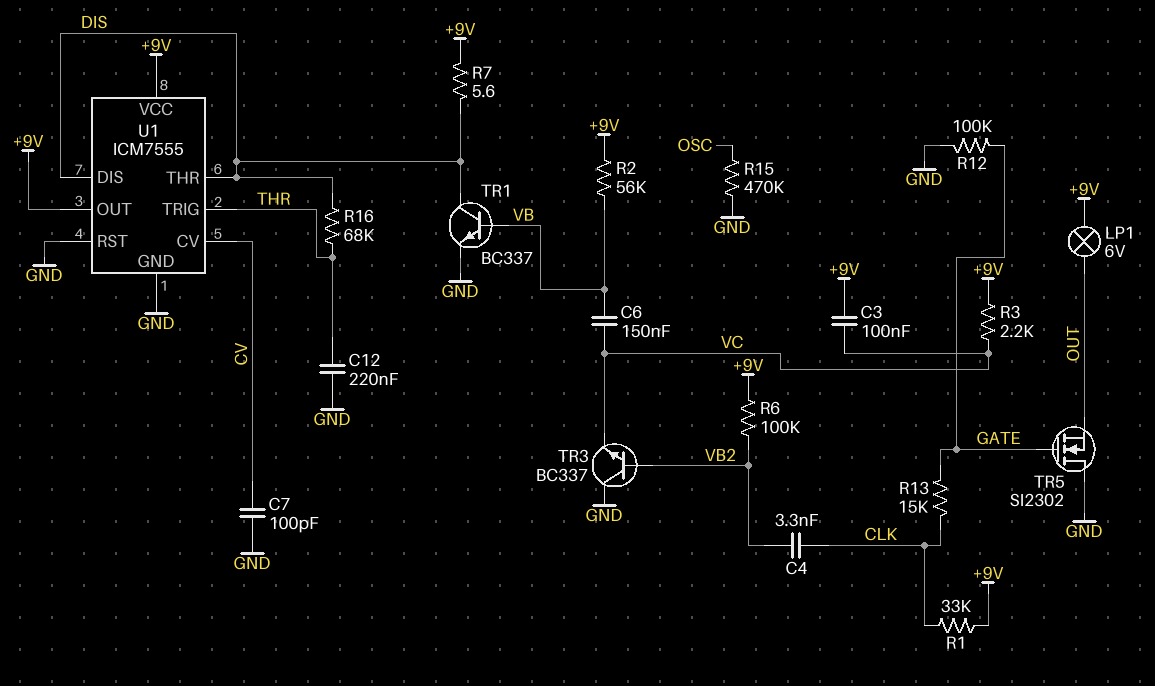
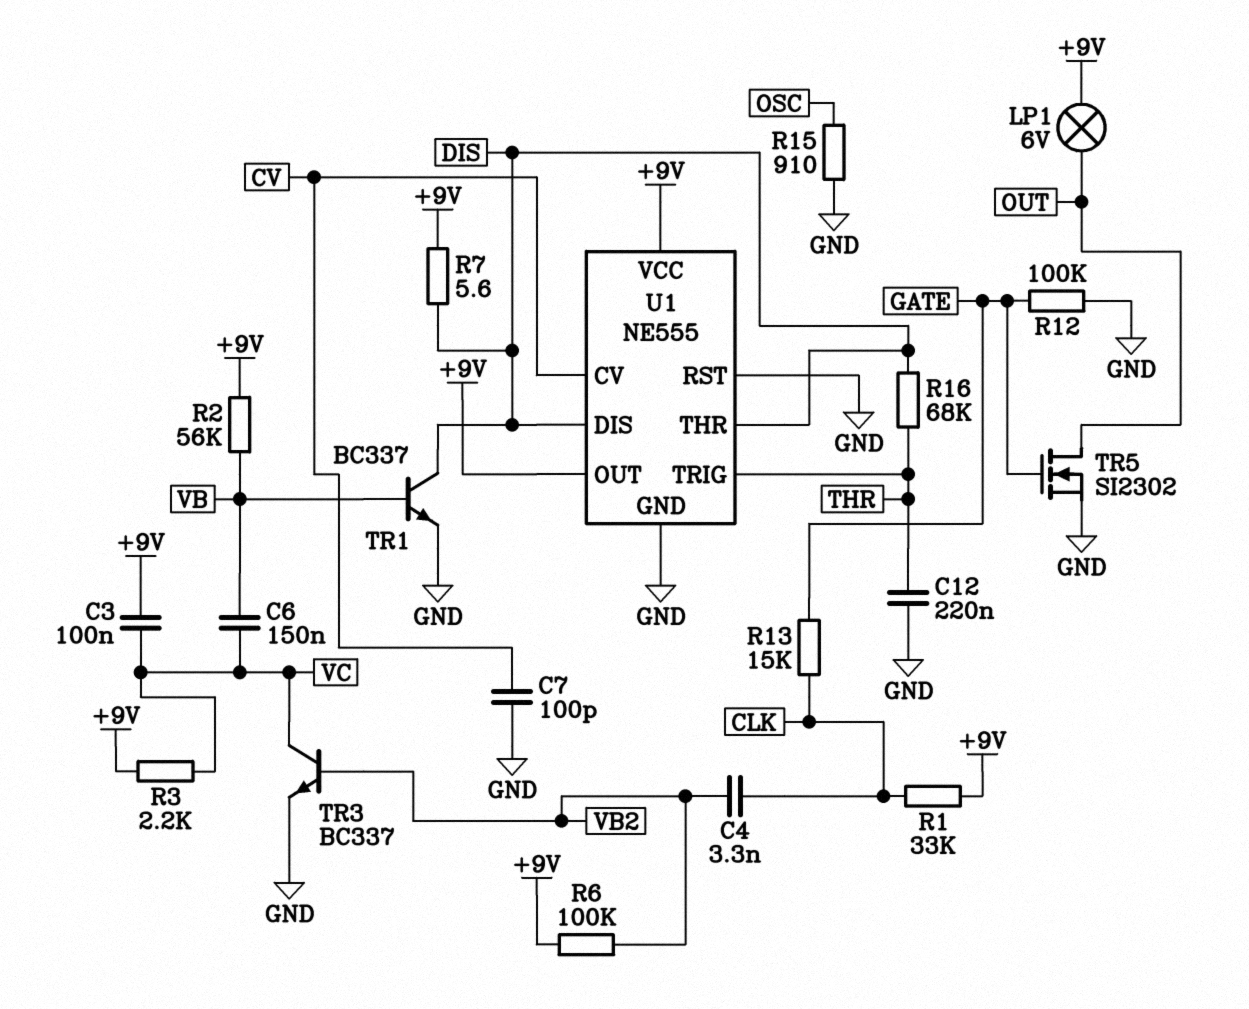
R15: 470k (GND, OSC) -> 910 (GND, OSC)
TR3: NPN BC337 (B VB2, C GND, E VC) -> NPN BC337 (B VB2, C VC, E GND)
TR5: NMOS SI2302 (G GATE, D GND, S OUT) -> NMOS SI2302 (G GATE, D OUT, S GND)
U1: ICM7555 -> NE555

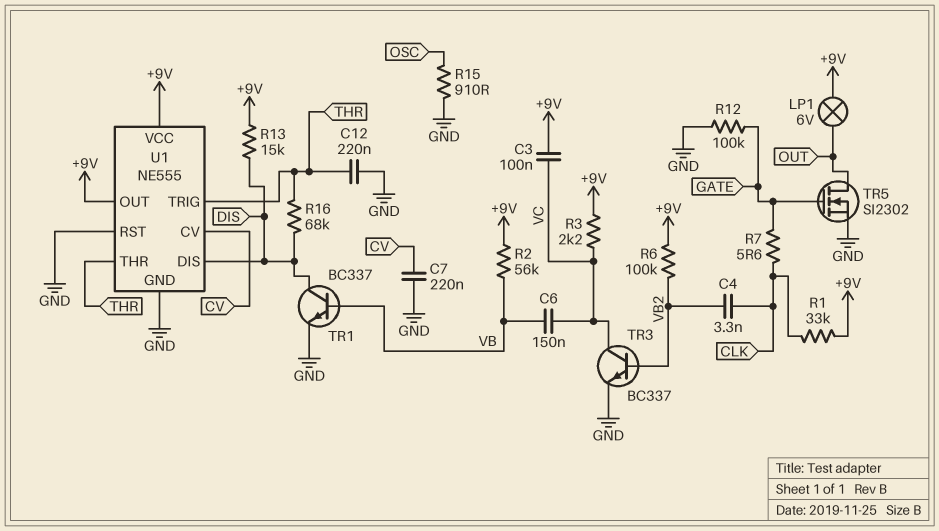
C7: 100pF (CV, GND) -> 220nF (CV, GND)
R7: 5.6 (+9V, DIS) -> 5.6 (CLK, GATE)
R13: 15k (CLK, GATE) -> 15k (+9V, DIS)
U1 pin THR: DIS -> THR

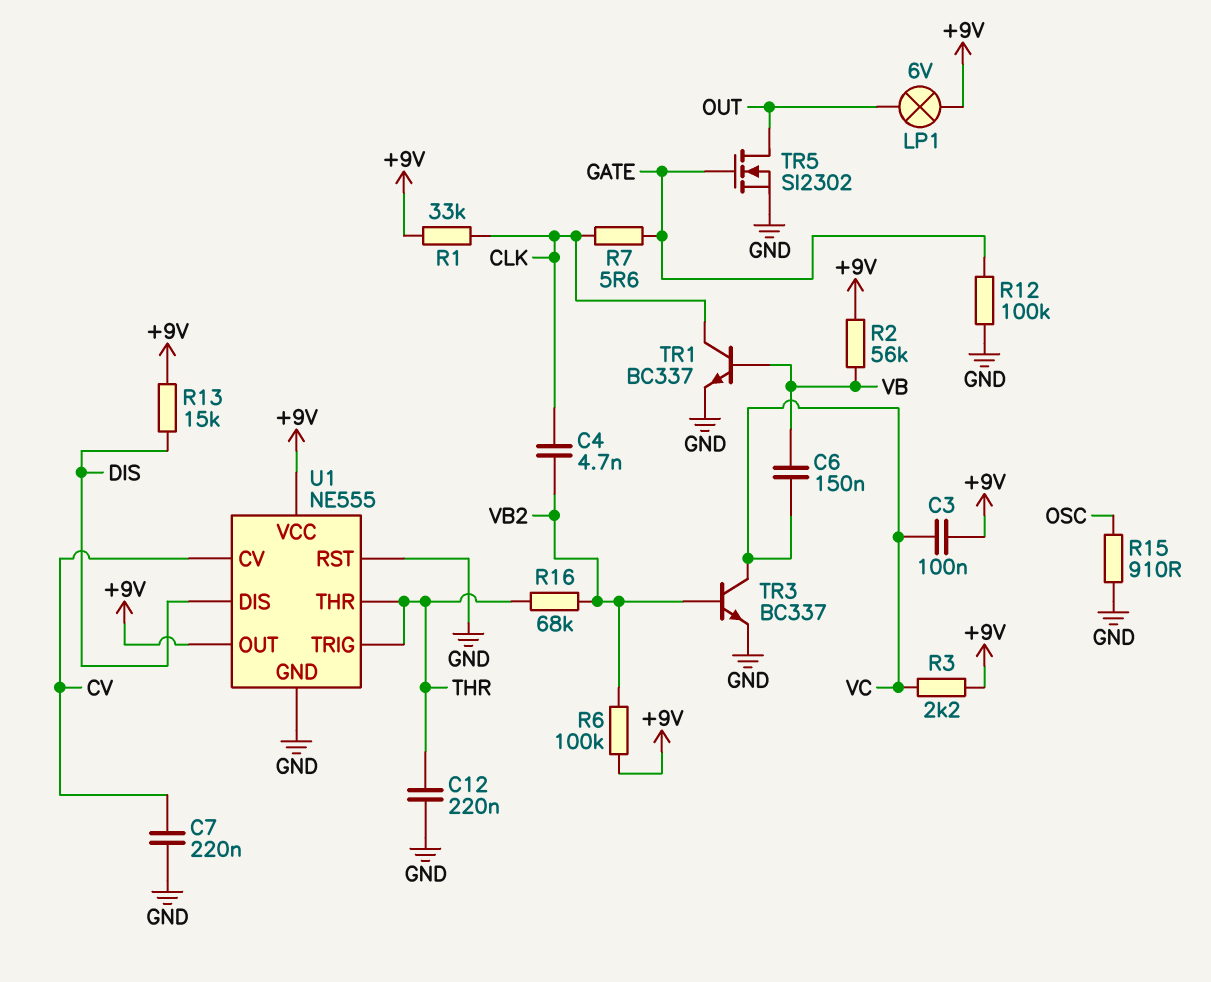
C4: 3.3nF (CLK, VB2) -> 4.7nF (CLK, VB2)
R16: 68k (DIS, THR) -> 68k (THR, VB2)
TR1: NPN BC337 (B VB, C DIS, E GND) -> NPN BC337 (B VB, C CLK, E GND)

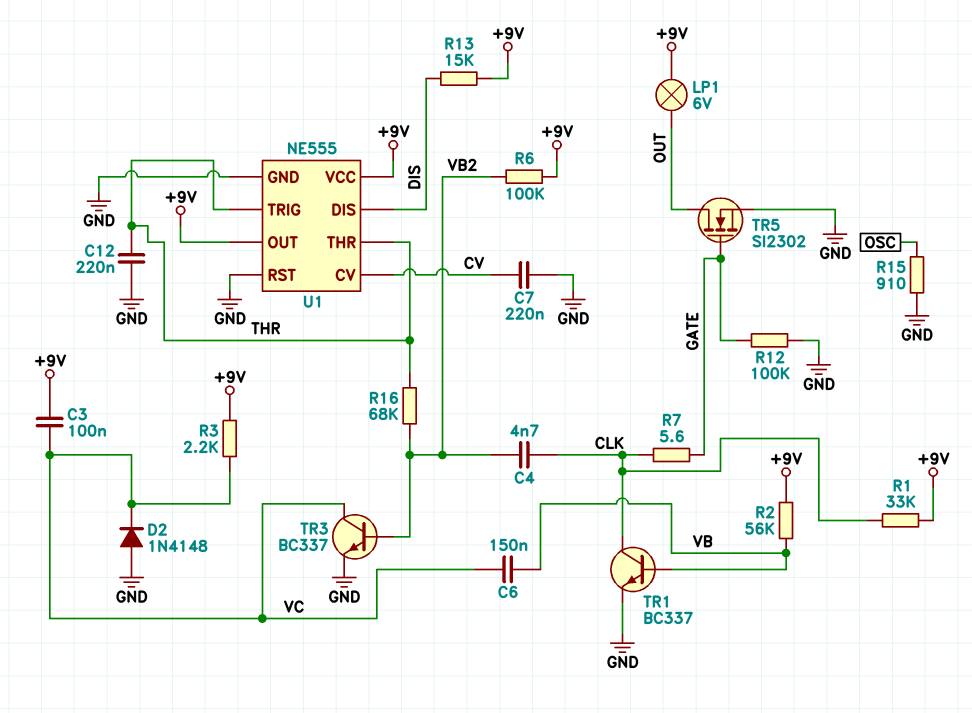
D2: none -> diode 1N4148 (A GND, K VC)

